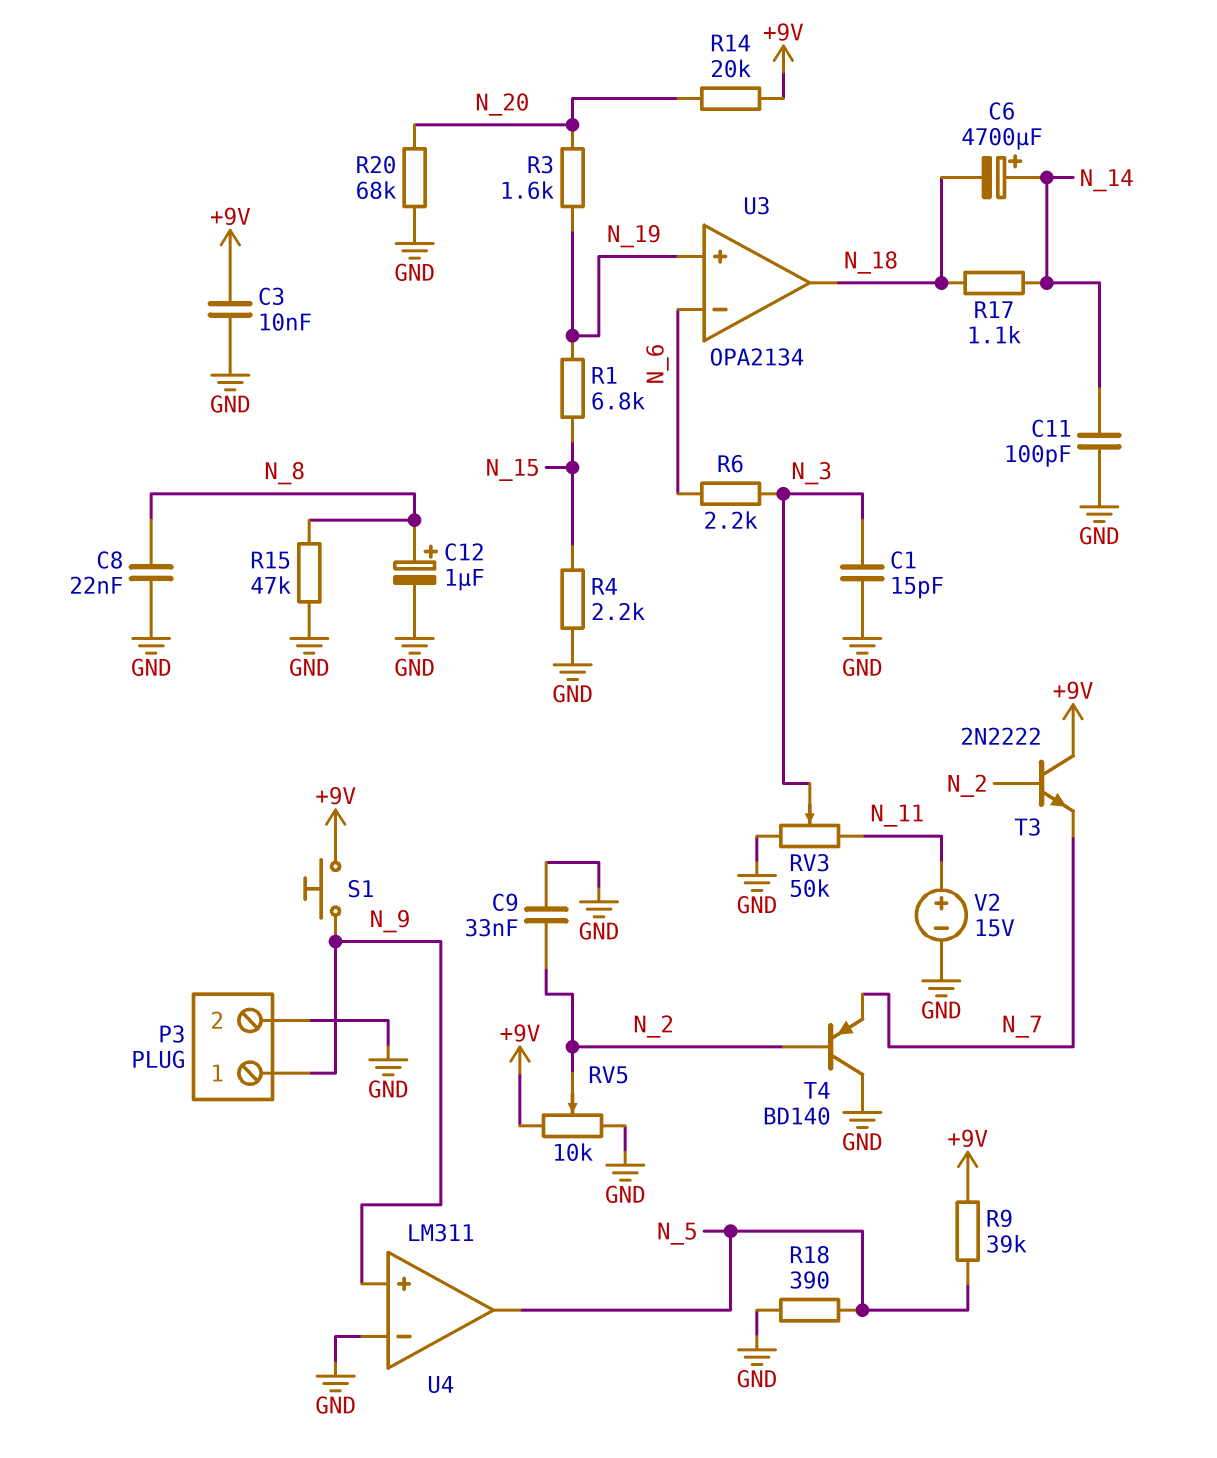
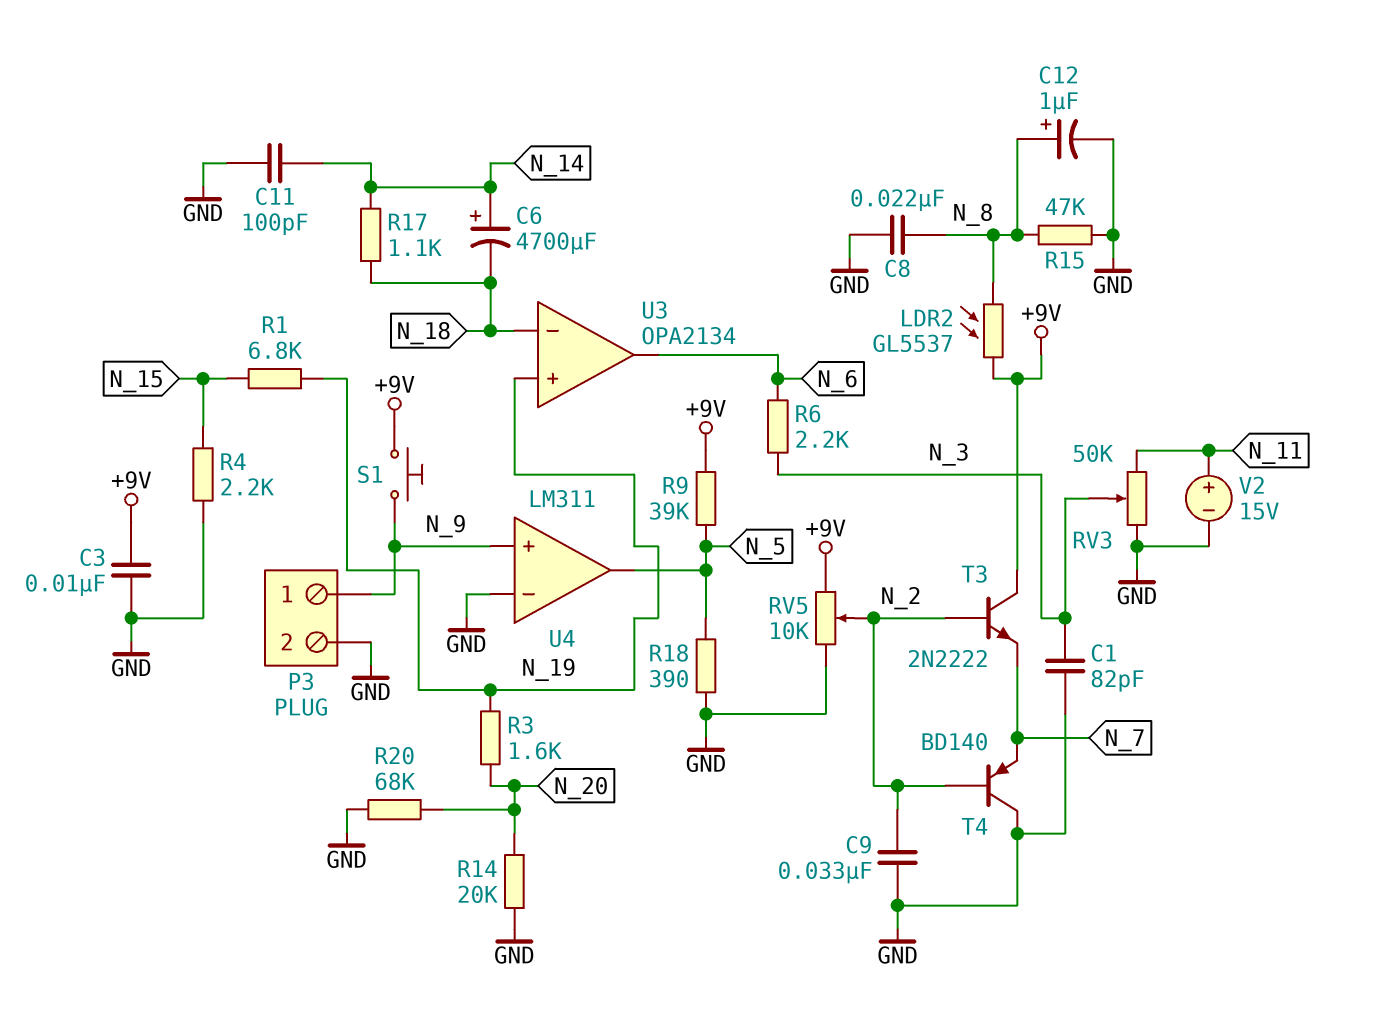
C1: 15pF (GND, N_3) -> 82pF (GND, N_3)
LDR2: none -> GL5537 (+9V, N_8)
R14: 20k (+9V, N_20) -> 20k (GND, N_20)
U3 pin in-: N_6 -> N_18
U3 pin out: N_18 -> N_6

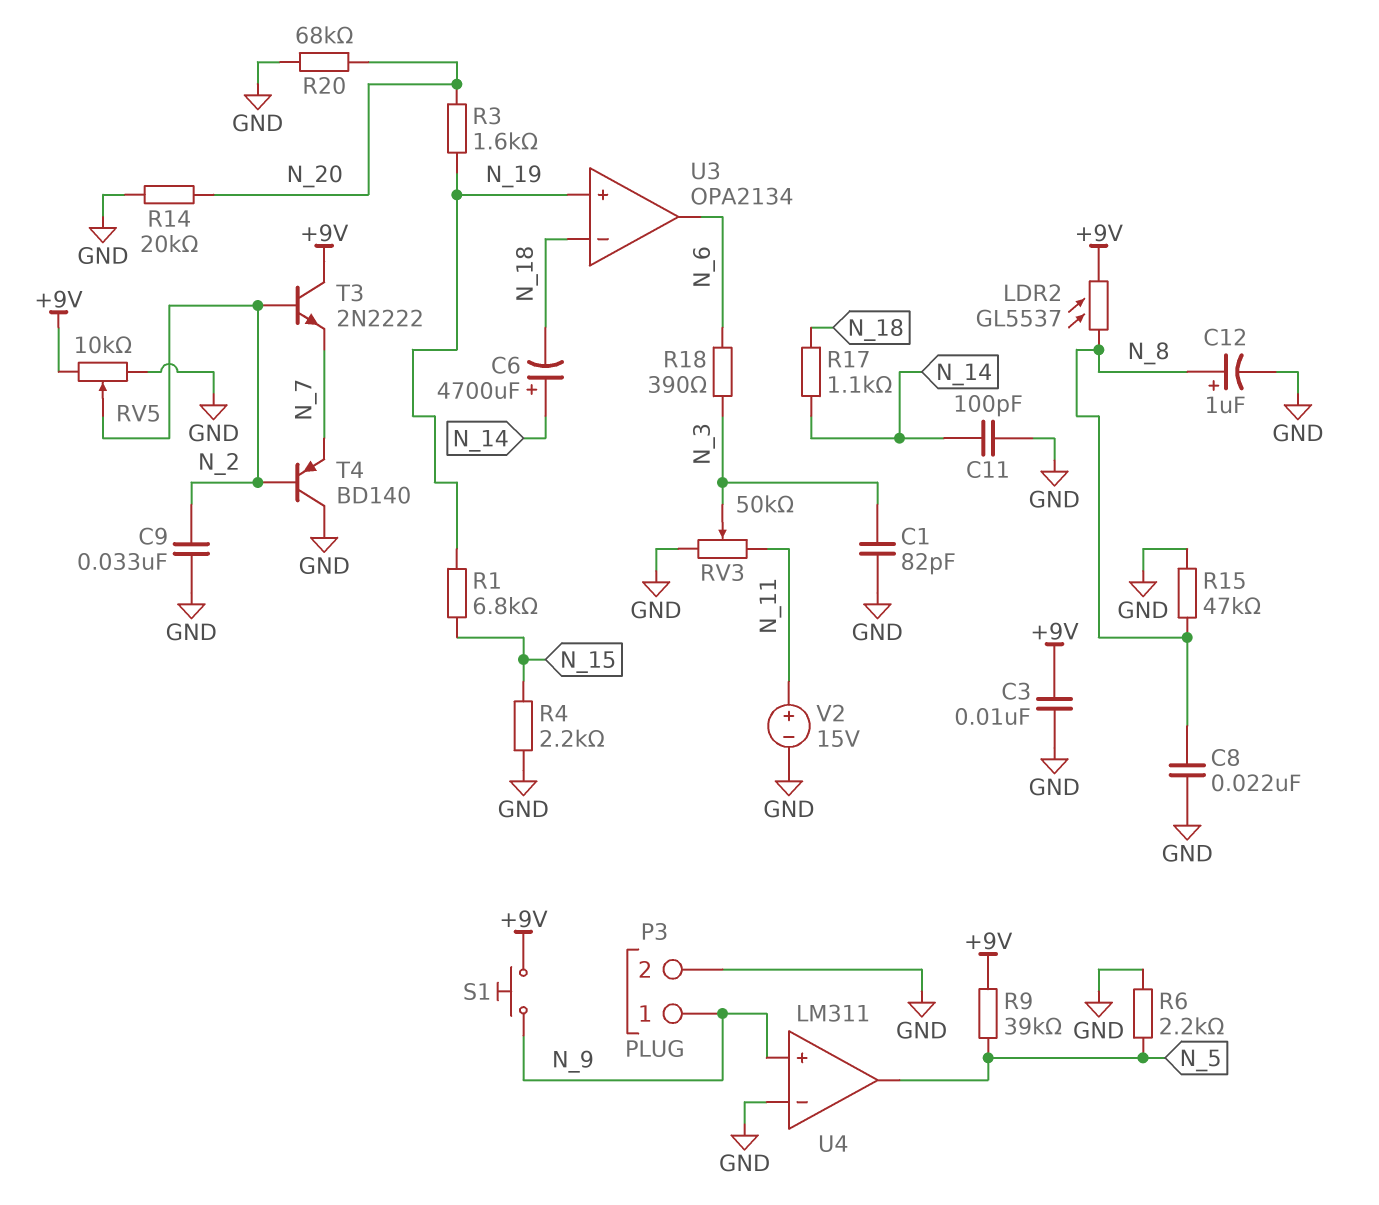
R6: 2.2k (N_3, N_6) -> 2.2k (GND, N_5)
R18: 390 (GND, N_5) -> 390 (N_3, N_6)

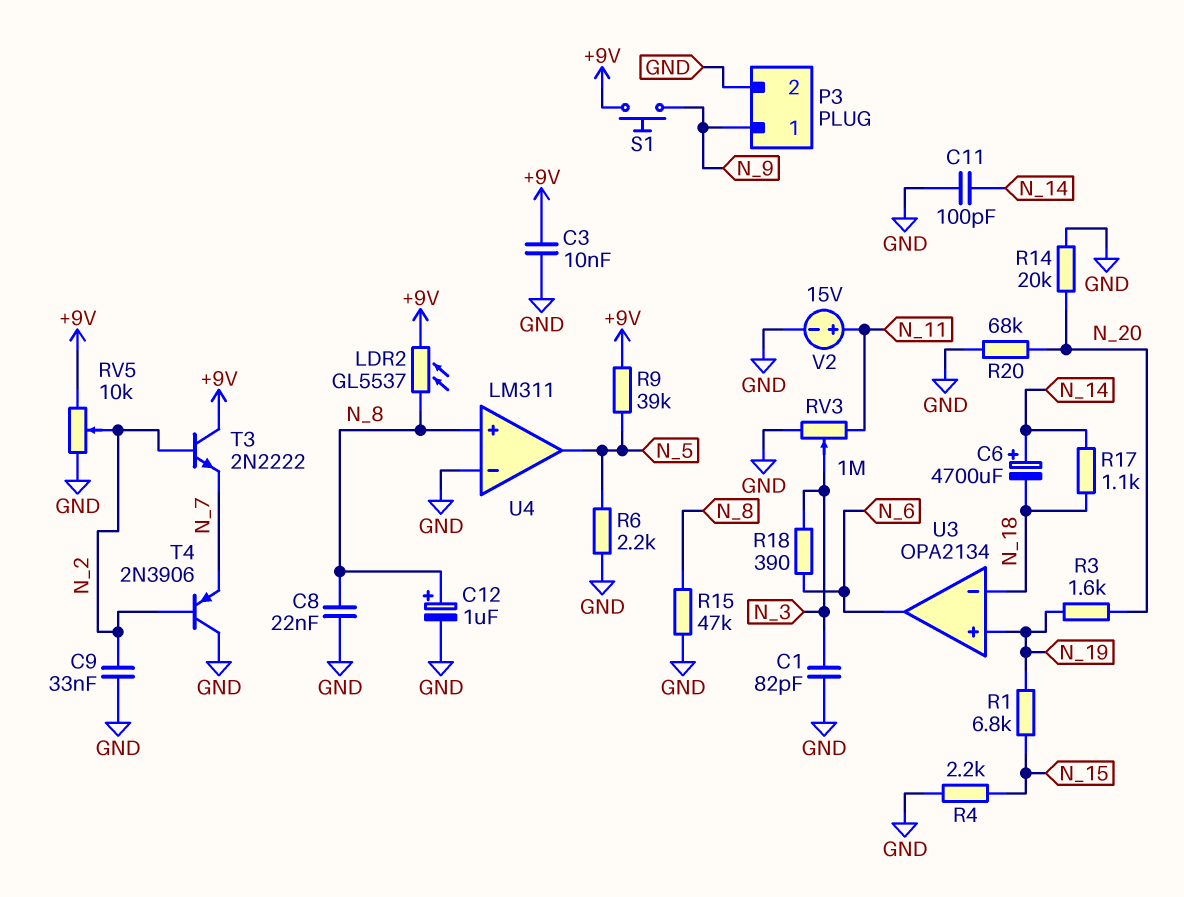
RV3: 50k (GND, N_11, wiper N_3) -> 1M (GND, N_11, wiper N_3)
T4: PNP BD140 (B N_2, C GND, E N_7) -> PNP 2N3906 (B N_2, C GND, E N_7)
U4 pin in+: N_9 -> N_8

